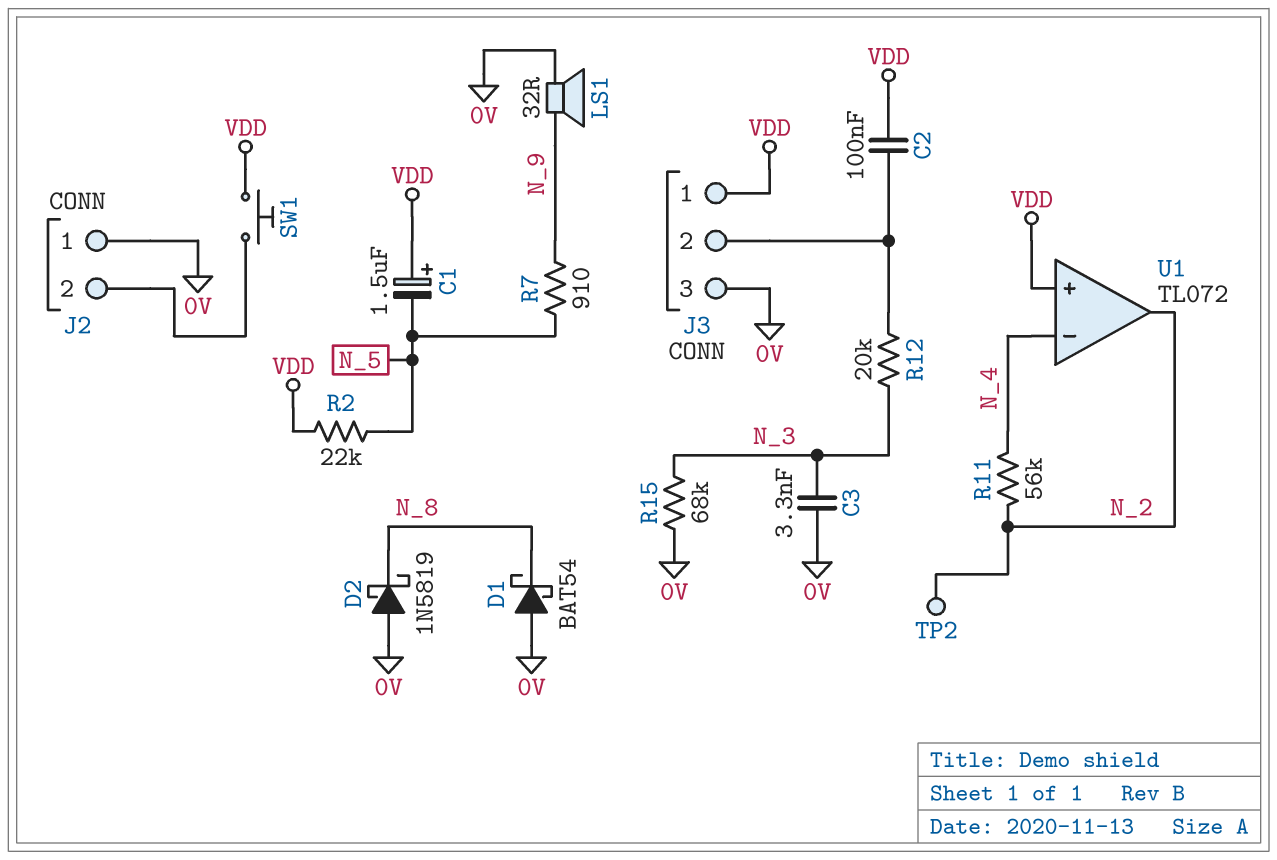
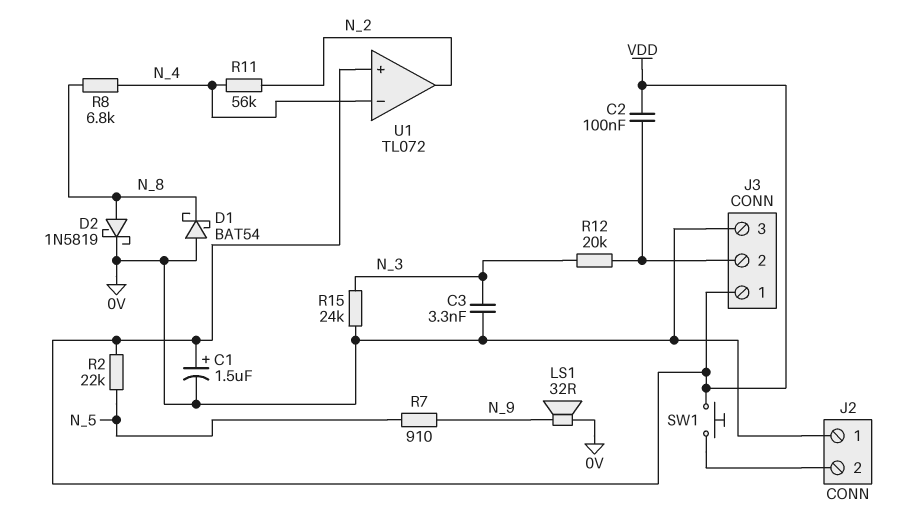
C1: 1.5uF (plus VDD, minus N_5) -> 1.5uF (plus VDD, minus 0V)
D2: schottky 1N5819 (A 0V, K N_8) -> schottky 1N5819 (A N_8, K 0V)
R8: none -> 6.8k (N_4, N_8)
R15: 68k (0V, N_3) -> 24k (0V, N_3)
TP2: test point (N_2) -> none

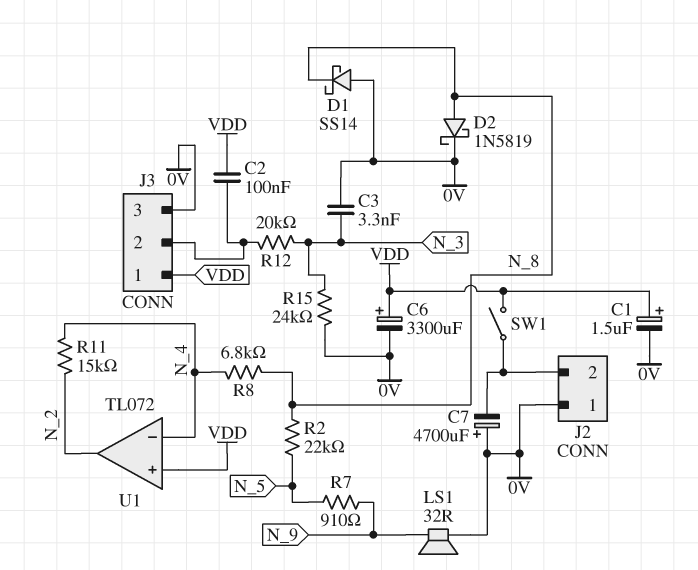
C6: none -> 3300uF (plus VDD, minus 0V)
C7: none -> 4700uF (plus 0V, minus J2/2)
D1: schottky BAT54 (A 0V, K N_8) -> schottky SS14 (A 0V, K N_8)
R2: 22k (N_5, VDD) -> 22k (N_5, N_8)
R11: 56k (N_2, N_4) -> 15k (N_2, N_4)
SW1: button (J2/2, VDD) -> switch (J2/2, VDD)

